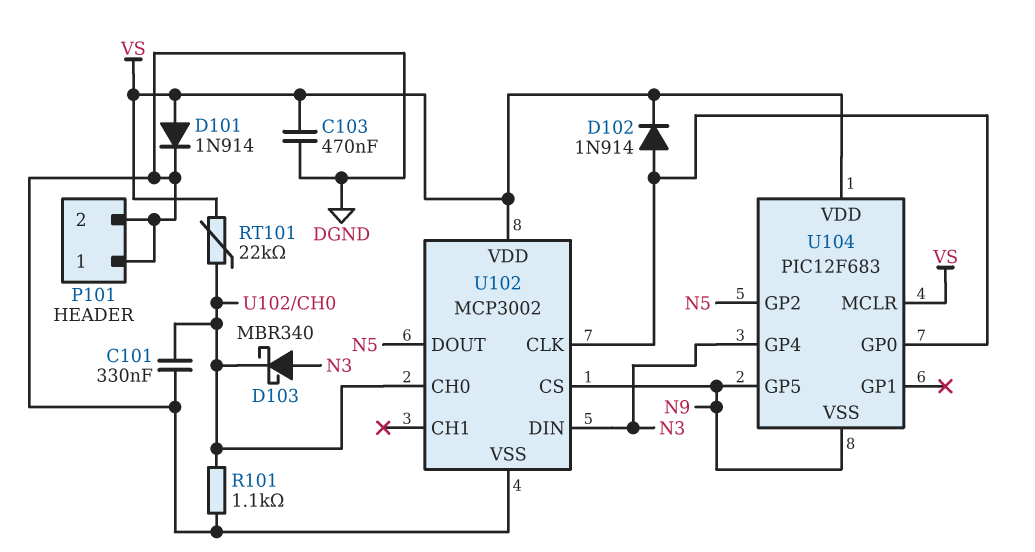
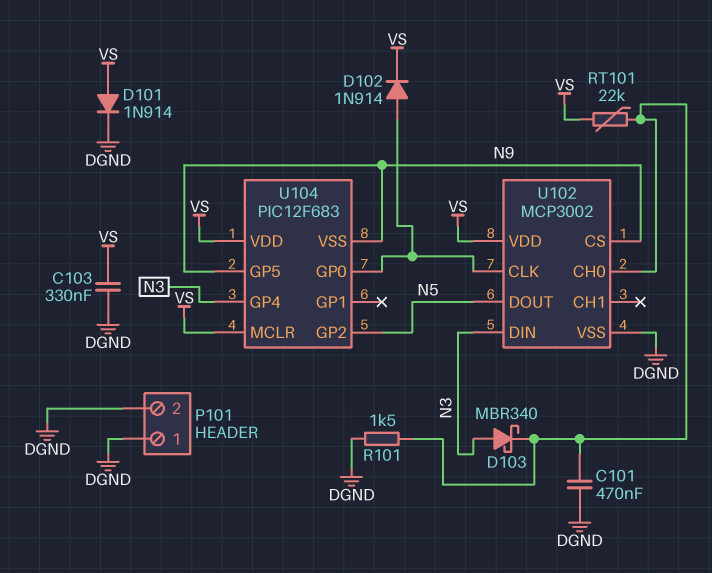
C101: 330nF (DGND, U102/CH0) -> 470nF (DGND, U102/CH0)
C103: 470nF (DGND, VS) -> 330nF (DGND, VS)
R101: 1.1k (DGND, U102/CH0) -> 1.5k (DGND, U102/CH0)

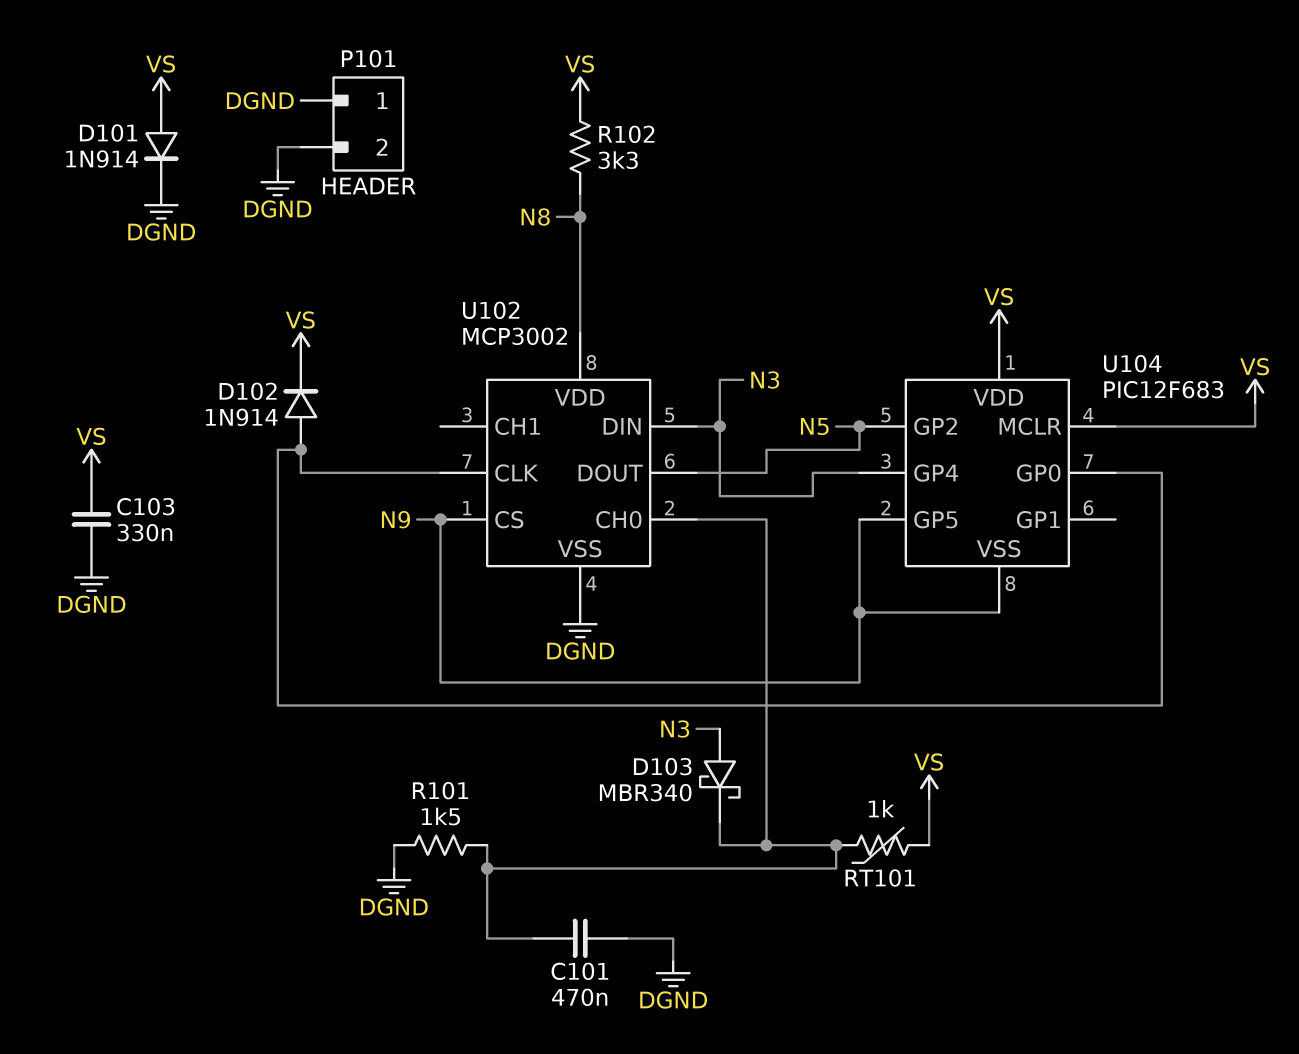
R102: none -> 3.3k (N8, VS)
RT101: 22k (U102/CH0, VS) -> 1k (U102/CH0, VS)
U102 pin VDD: VS -> N8

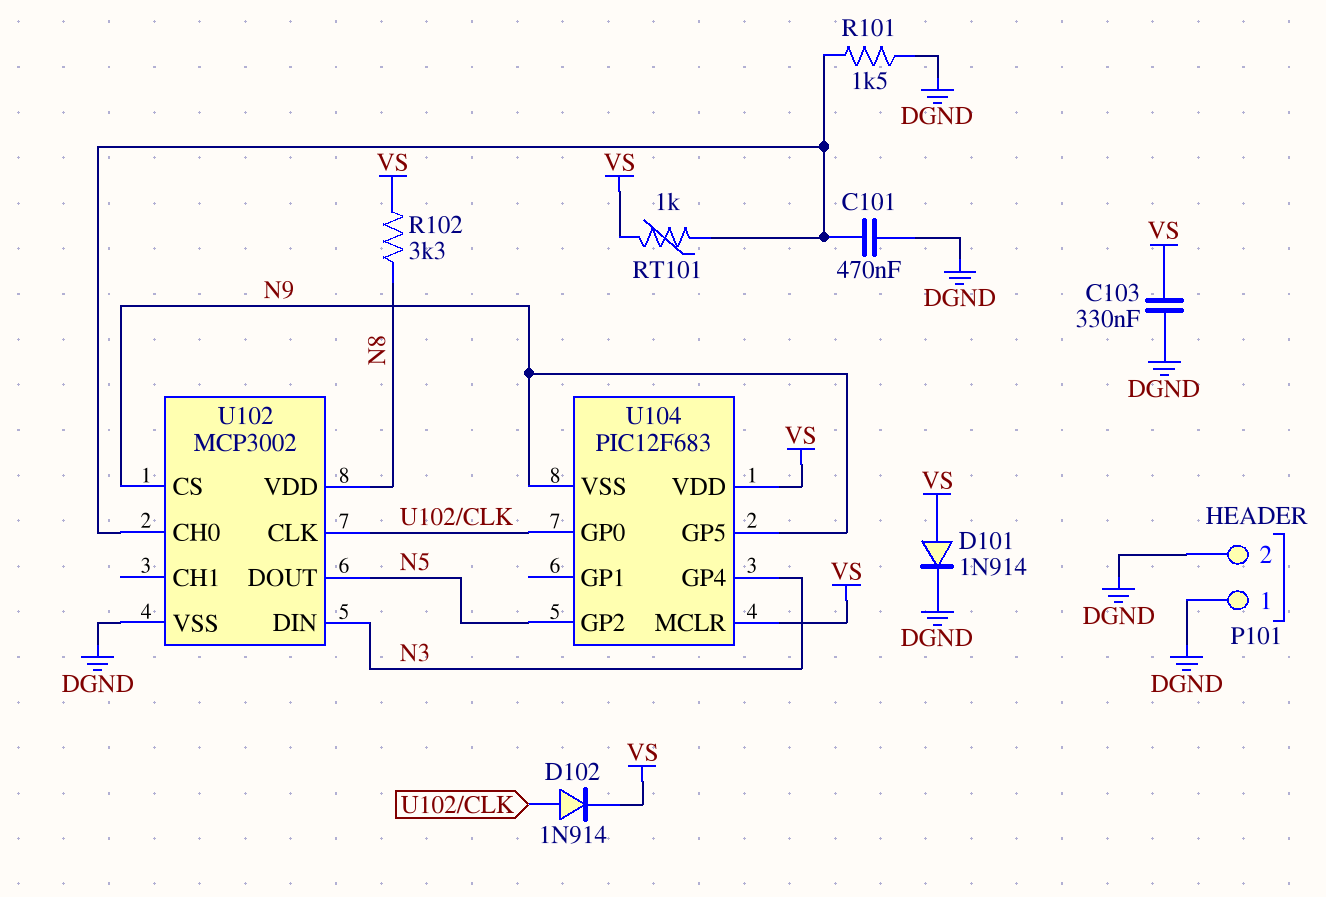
D103: schottky MBR340 (A N3, K U102/CH0) -> none

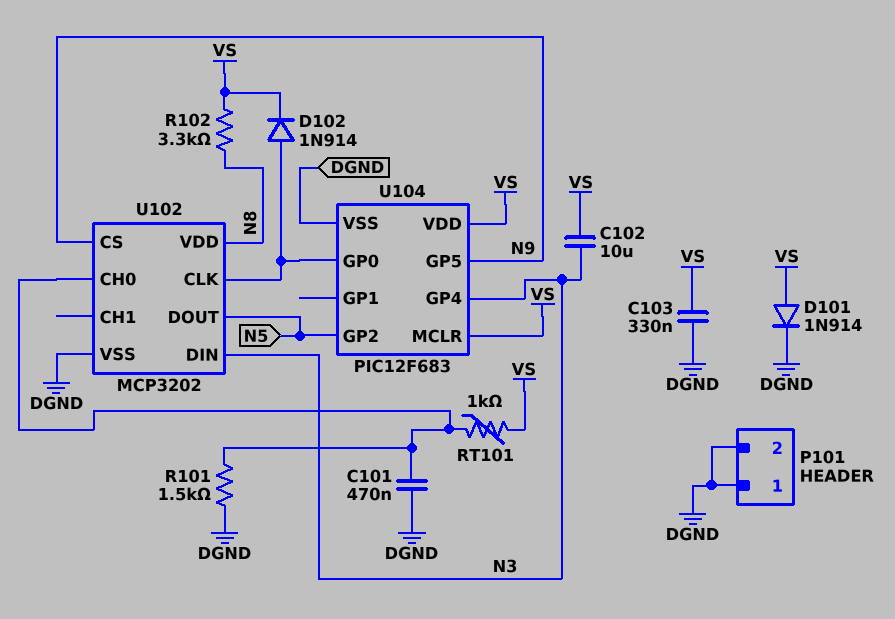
C102: none -> 10uF (N3, VS)
U102: MCP3002 -> MCP3202
U104 pin VSS: N9 -> DGND

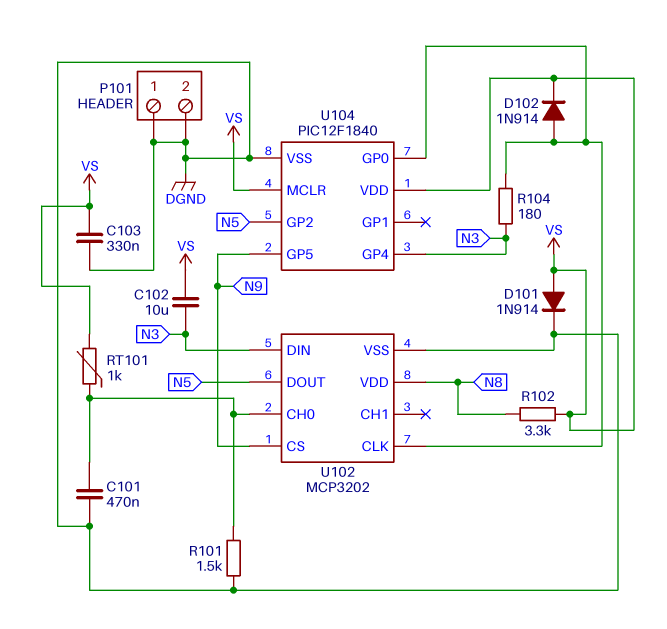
R104: none -> 180 (N3, U102/CLK)
U104: PIC12F683 -> PIC12F1840

